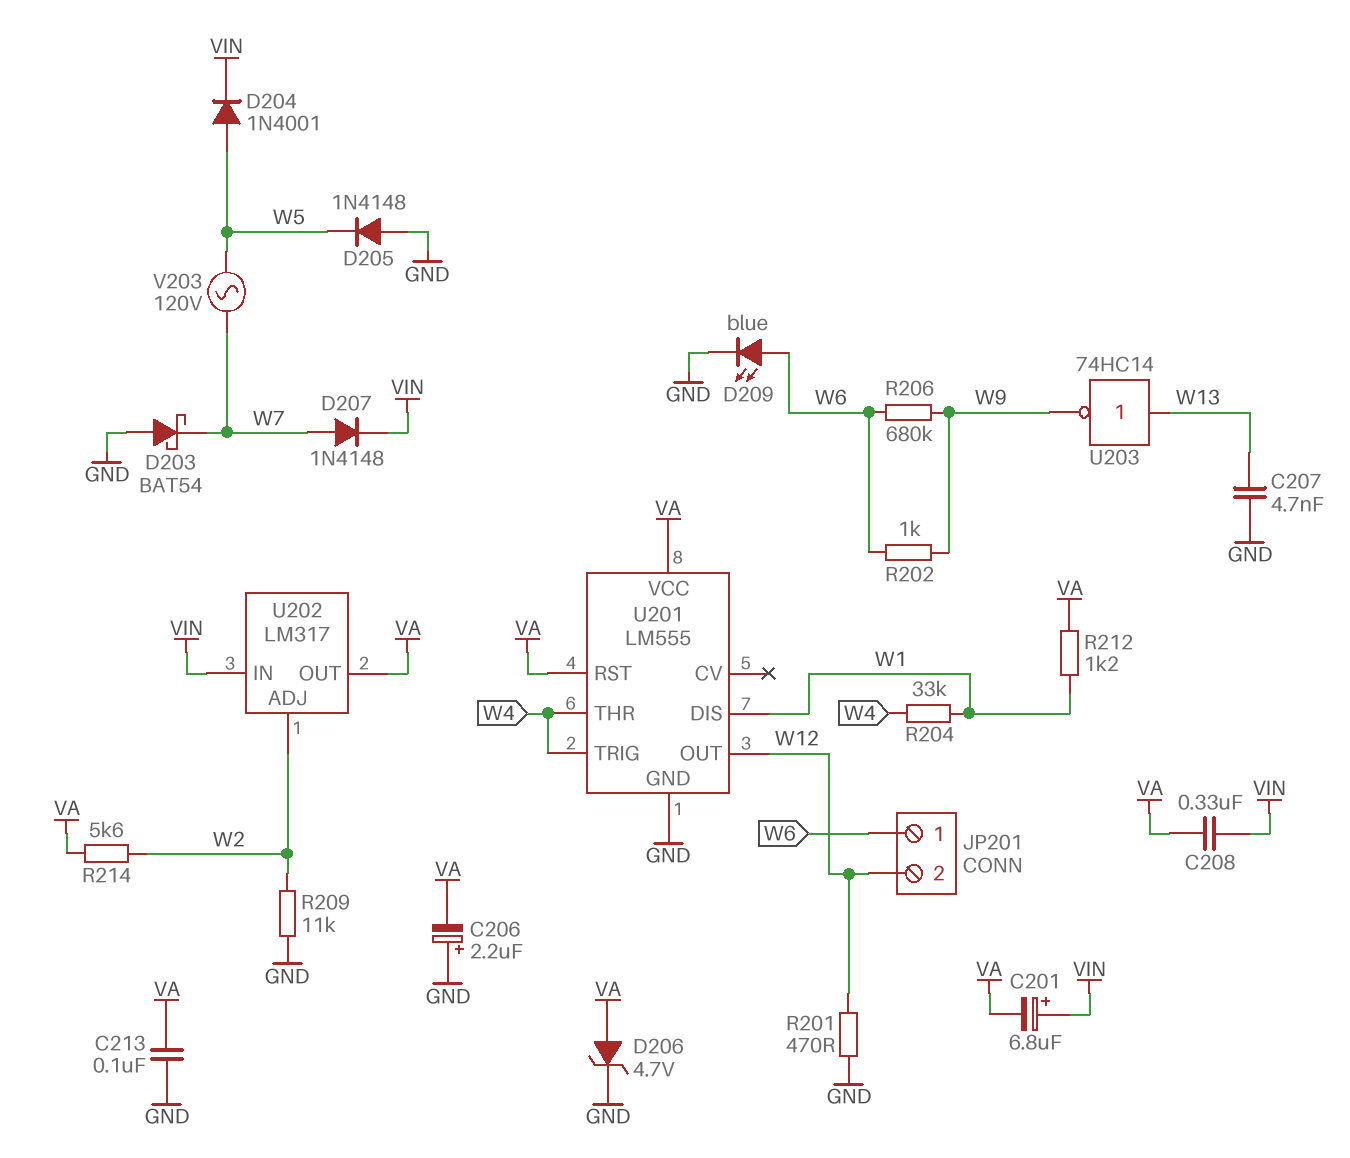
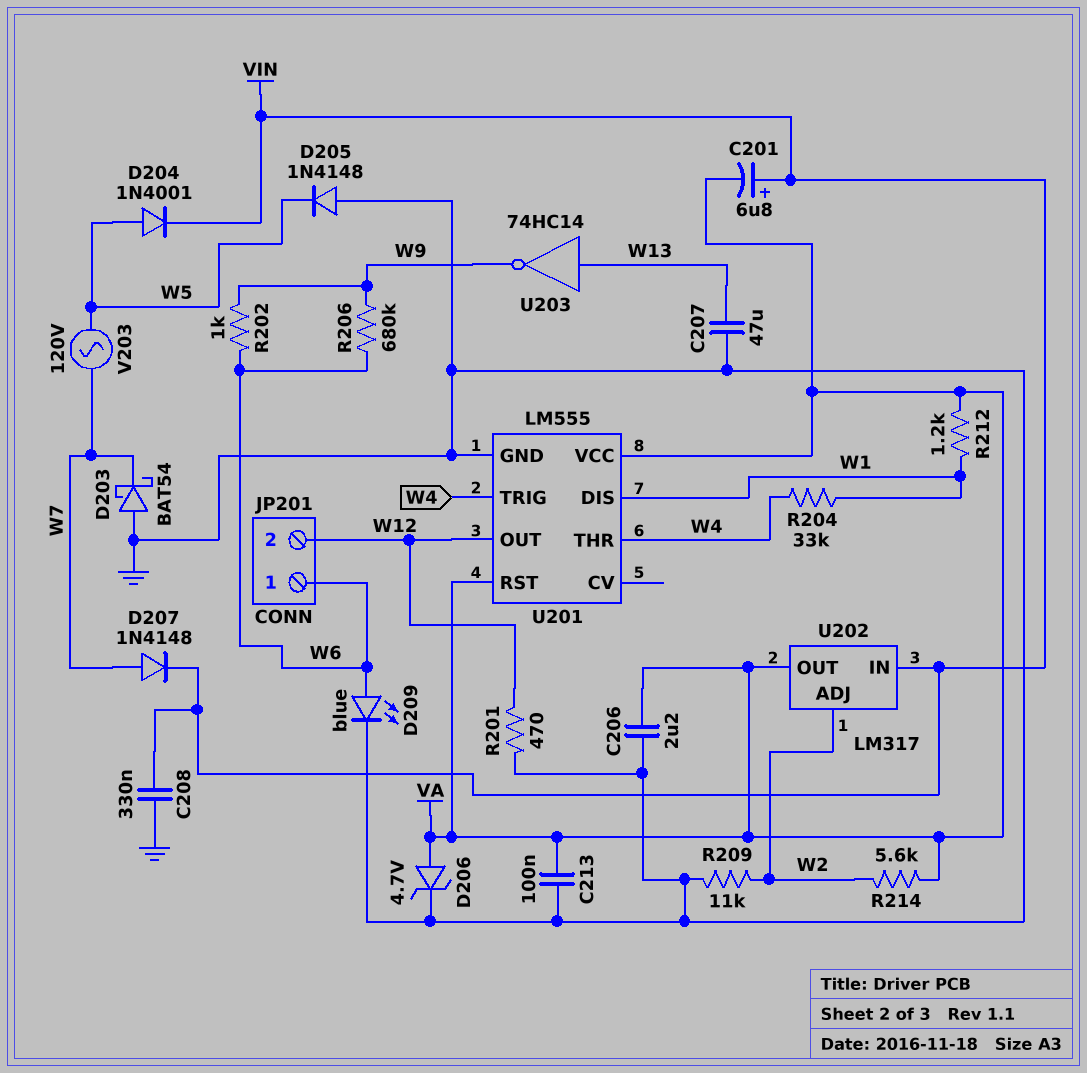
C206: 2.2uF (plus GND, minus VA) -> 2.2uF (GND, VA)
C207: 4.7nF (GND, W13) -> 47uF (GND, W13)
C208: 330nF (VA, VIN) -> 330nF (GND, VIN)

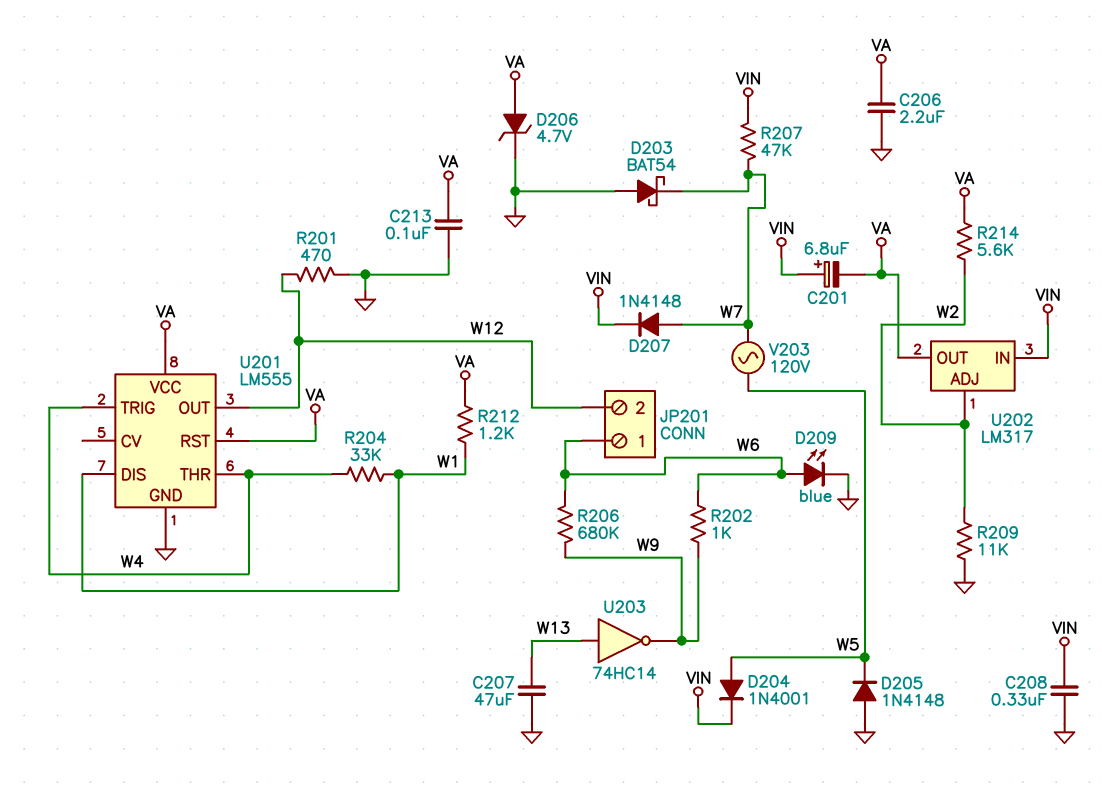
R207: none -> 47k (VIN, W7)

